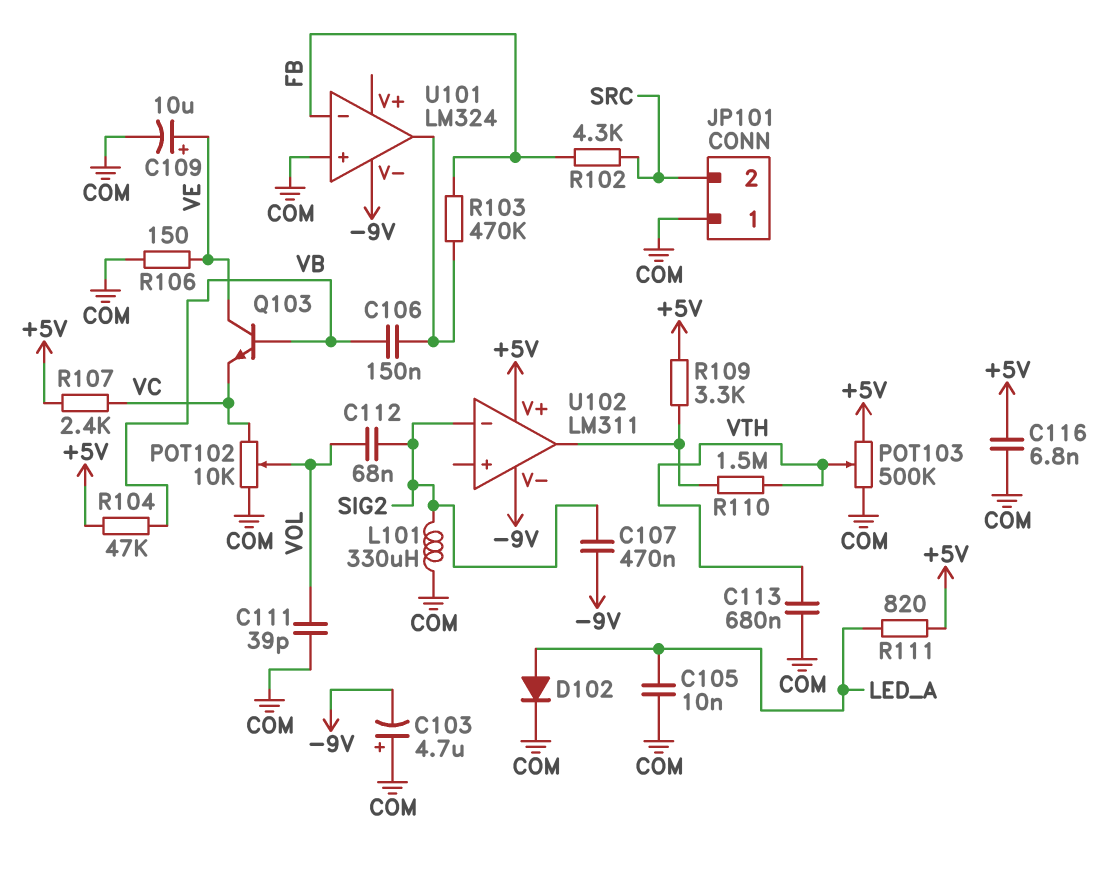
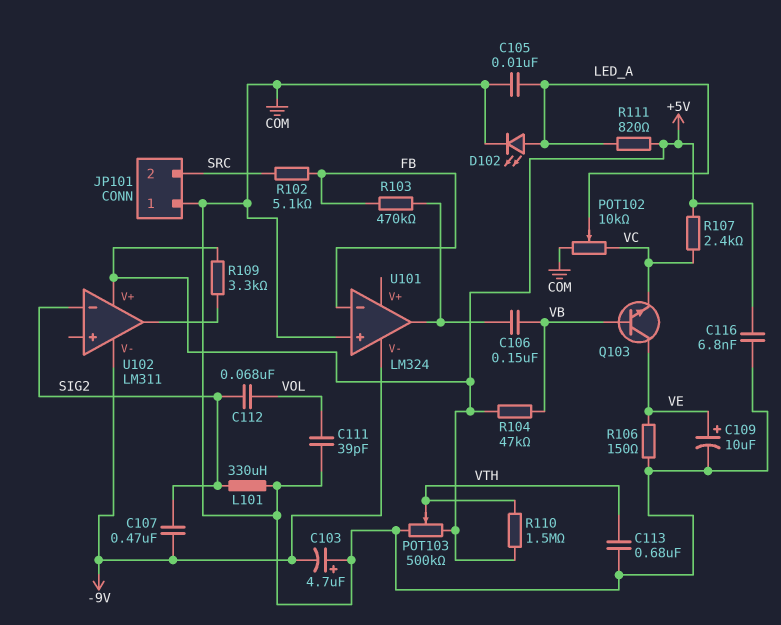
D102: diode (A LED_A, K COM) -> LED (A LED_A, K COM)
POT102: 10k (COM, VC, wiper VOL) -> 10k (COM, VC, wiper LED_A)
R102: 4.3k (FB, SRC) -> 5.1k (FB, SRC)
R110: 1.5M (U102/out, VTH) -> 1.5M (+5V, VTH)

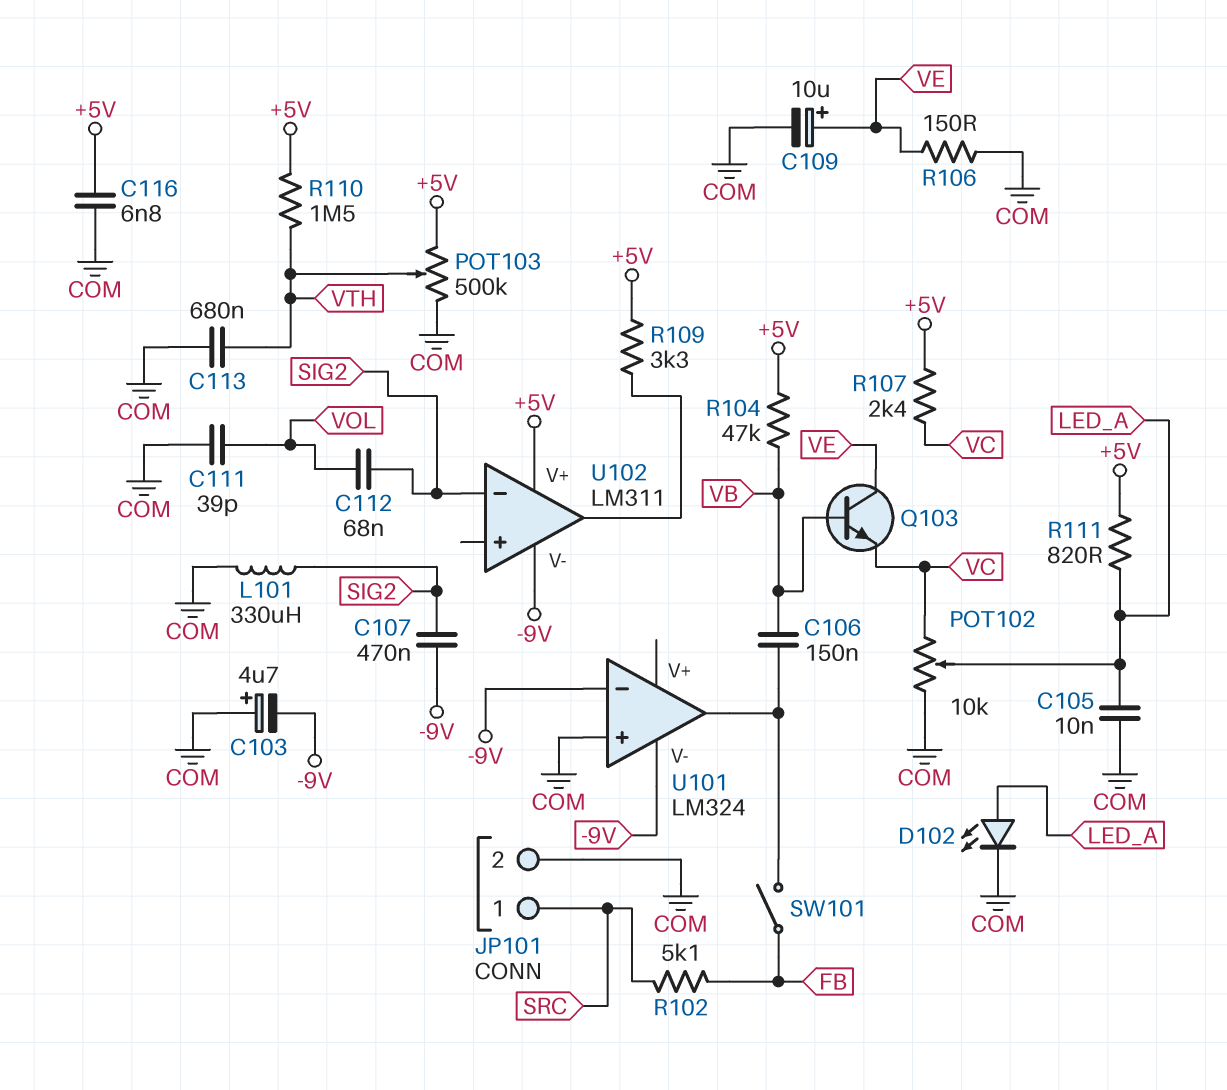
JP101 pin 1: COM -> SRC
JP101 pin 2: SRC -> COM
R103: 470k (FB, U101/out) -> none
SW101: none -> switch (FB, U101/out)
U101 pin in-: FB -> -9V

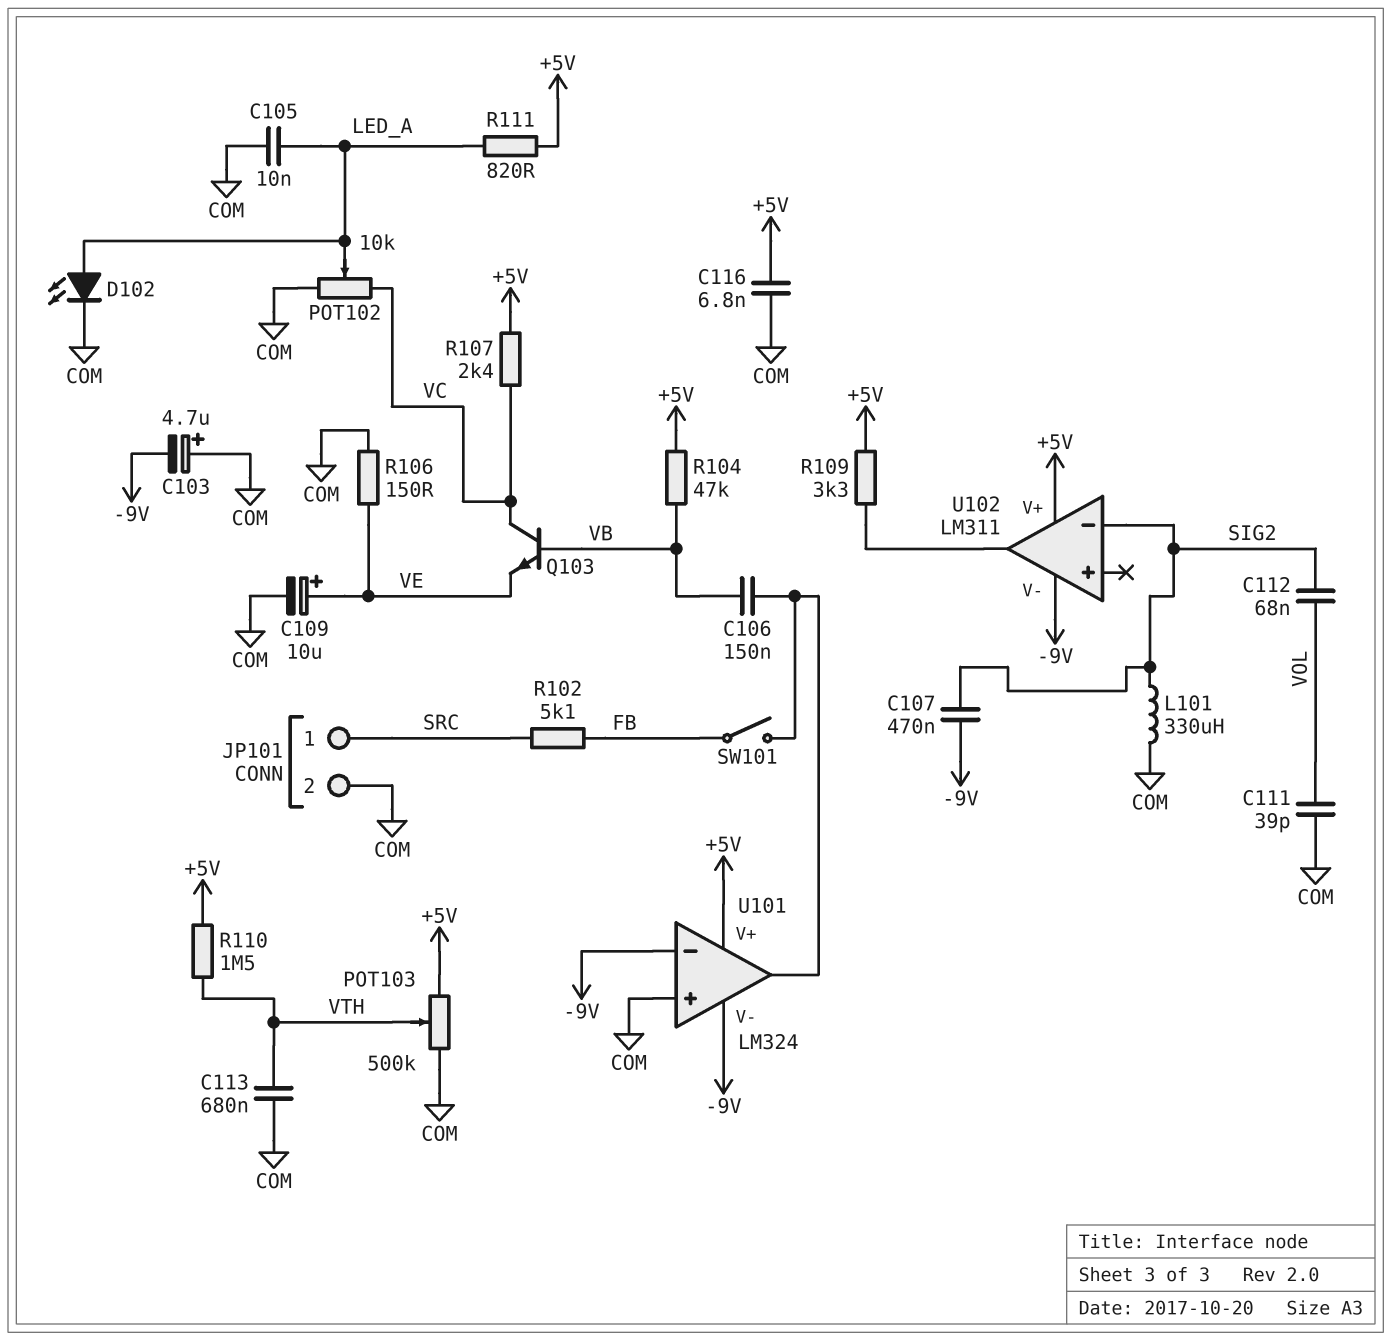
Q103: NPN (B VB, C VE, E VC) -> NPN (B VB, C VC, E VE)
U101 pin V+: none -> +5V

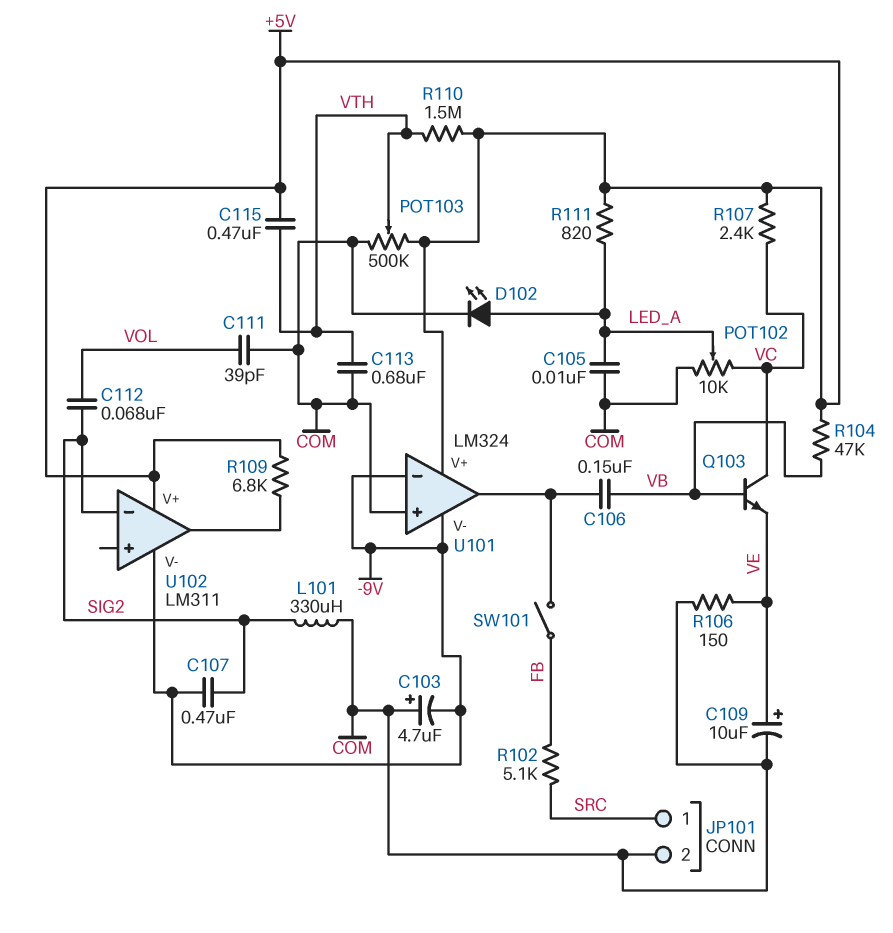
C115: none -> 470nF (+5V, VTH)
C116: 6.8nF (+5V, COM) -> none
R109: 3.3k (+5V, U102/out) -> 6.8k (+5V, U102/out)

